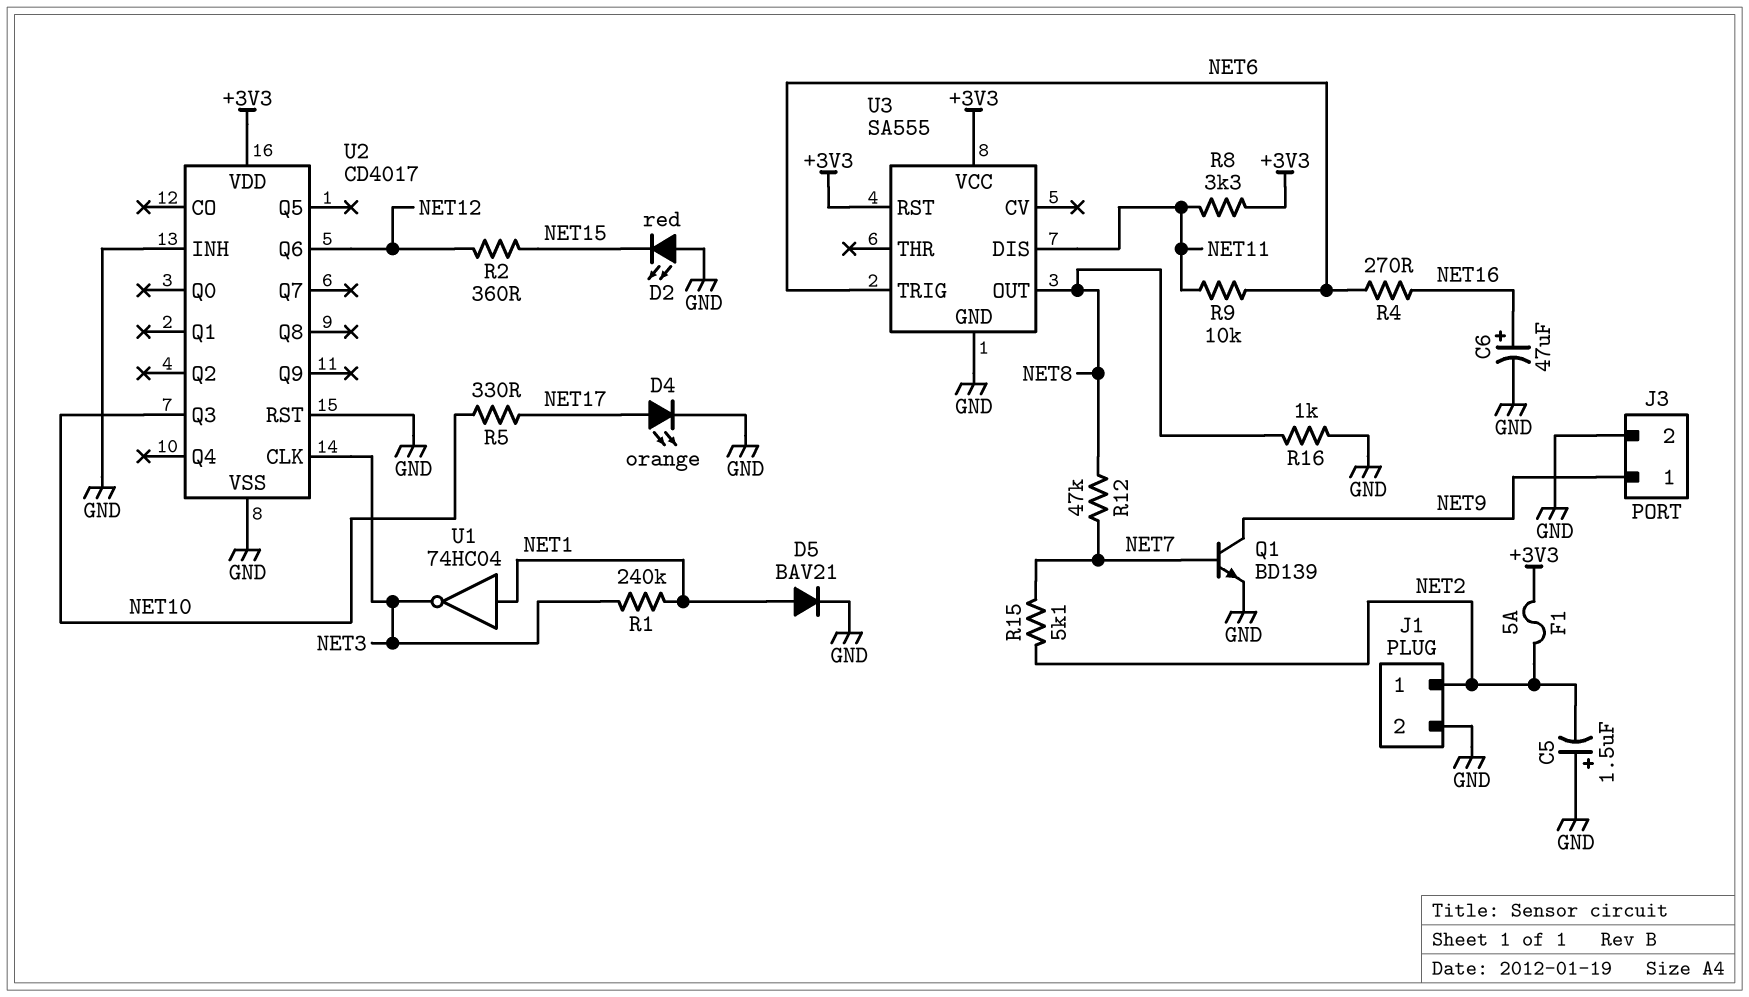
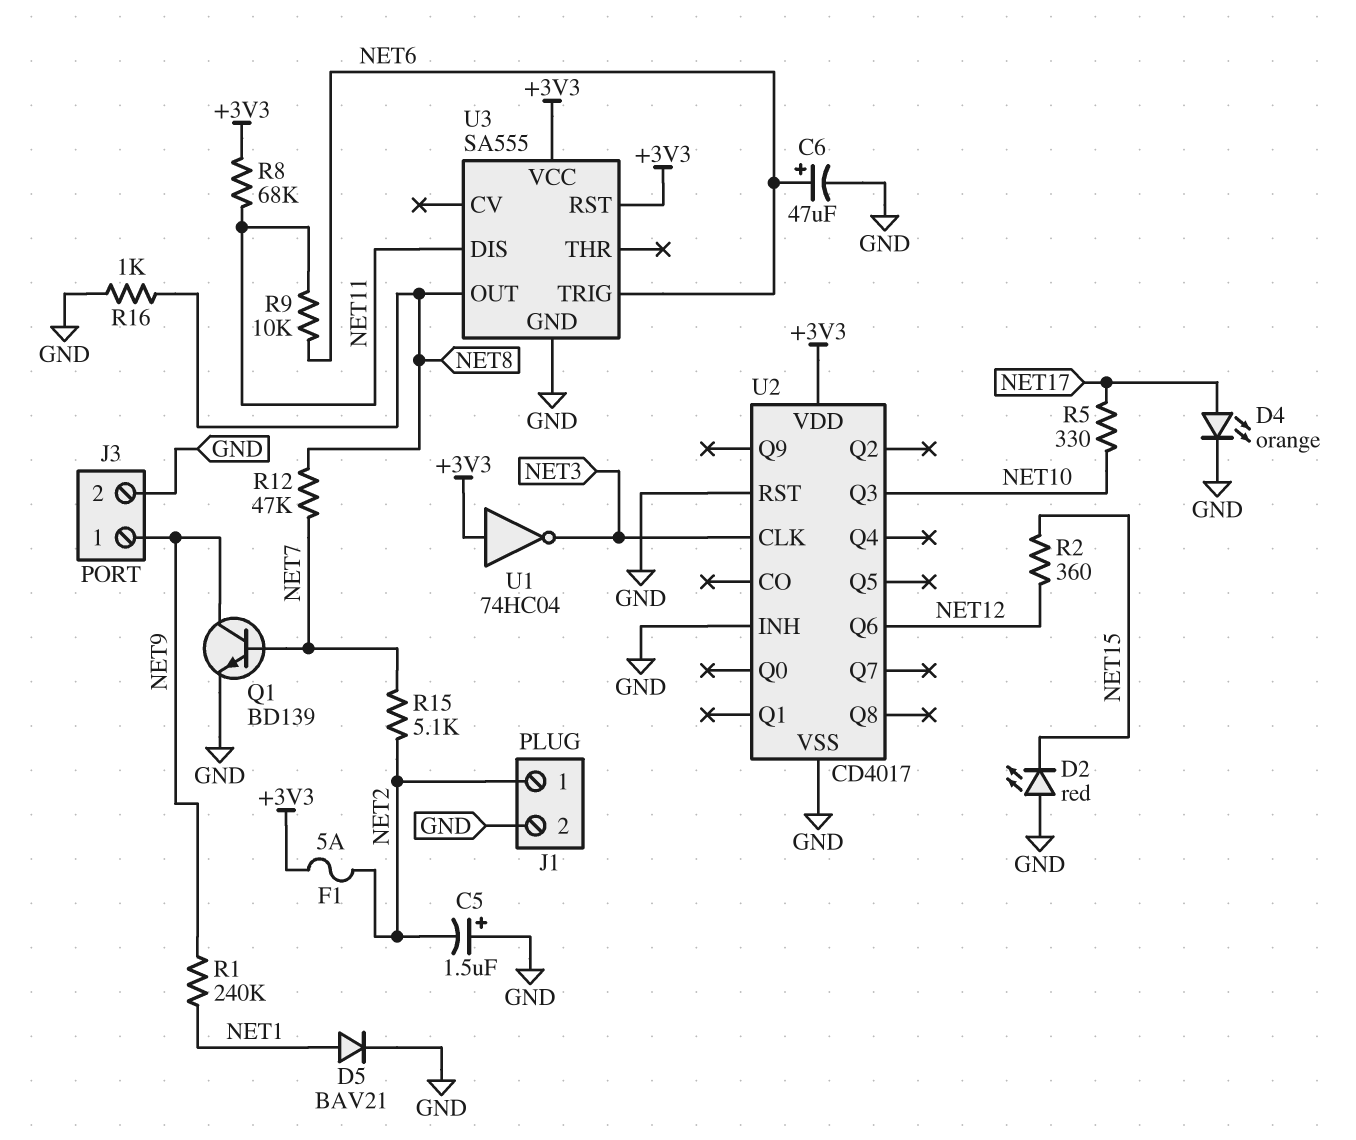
C6: 47uF (plus NET16, minus GND) -> 47uF (plus NET6, minus GND)
R1: 240k (NET1, NET3) -> 240k (NET1, NET9)
R4: 270 (NET6, NET16) -> none
R8: 3.3k (+3V3, NET11) -> 68k (+3V3, NET11)
U1: NOT 74HC04 (in NET1, out NET3) -> NOT 74HC04 (in +3V3, out NET3)

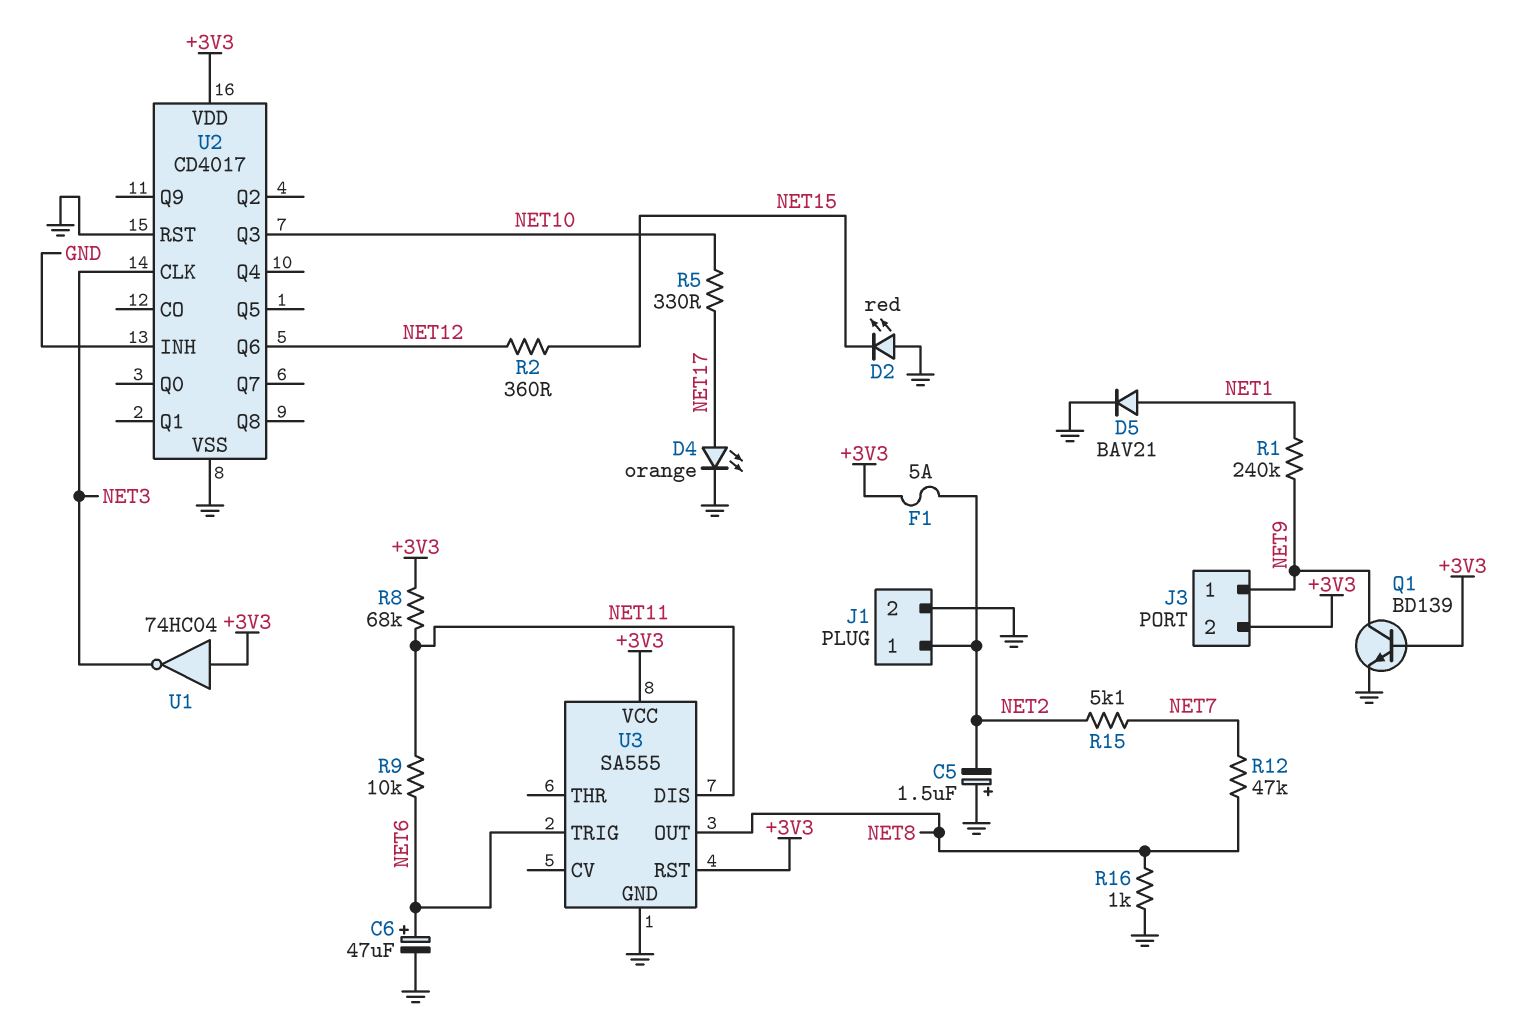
J3 pin 2: GND -> +3V3
Q1: NPN BD139 (B NET7, C NET9, E GND) -> NPN BD139 (B +3V3, C NET9, E GND)

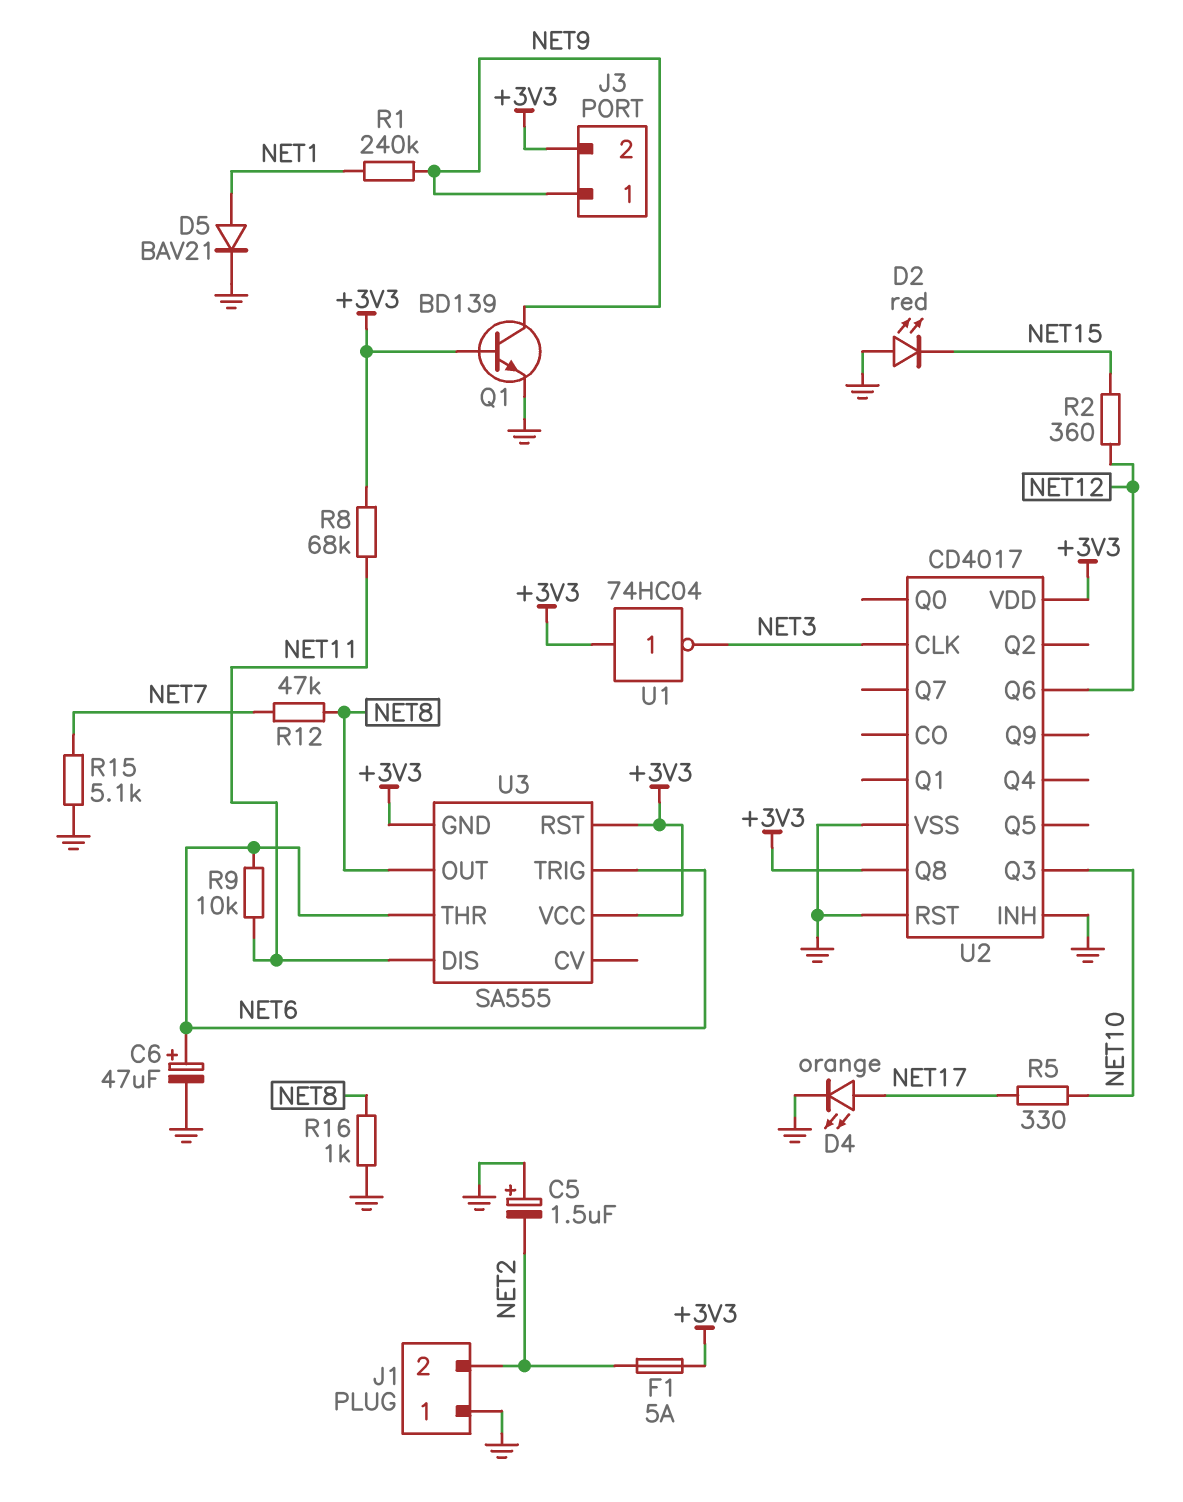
J1 pin 1: NET2 -> GND
J1 pin 2: GND -> NET2
R15: 5.1k (NET2, NET7) -> 5.1k (GND, NET7)
U2 pin Q8: none -> +3V3
U3 pin GND: GND -> +3V3
U3 pin THR: none -> NET6

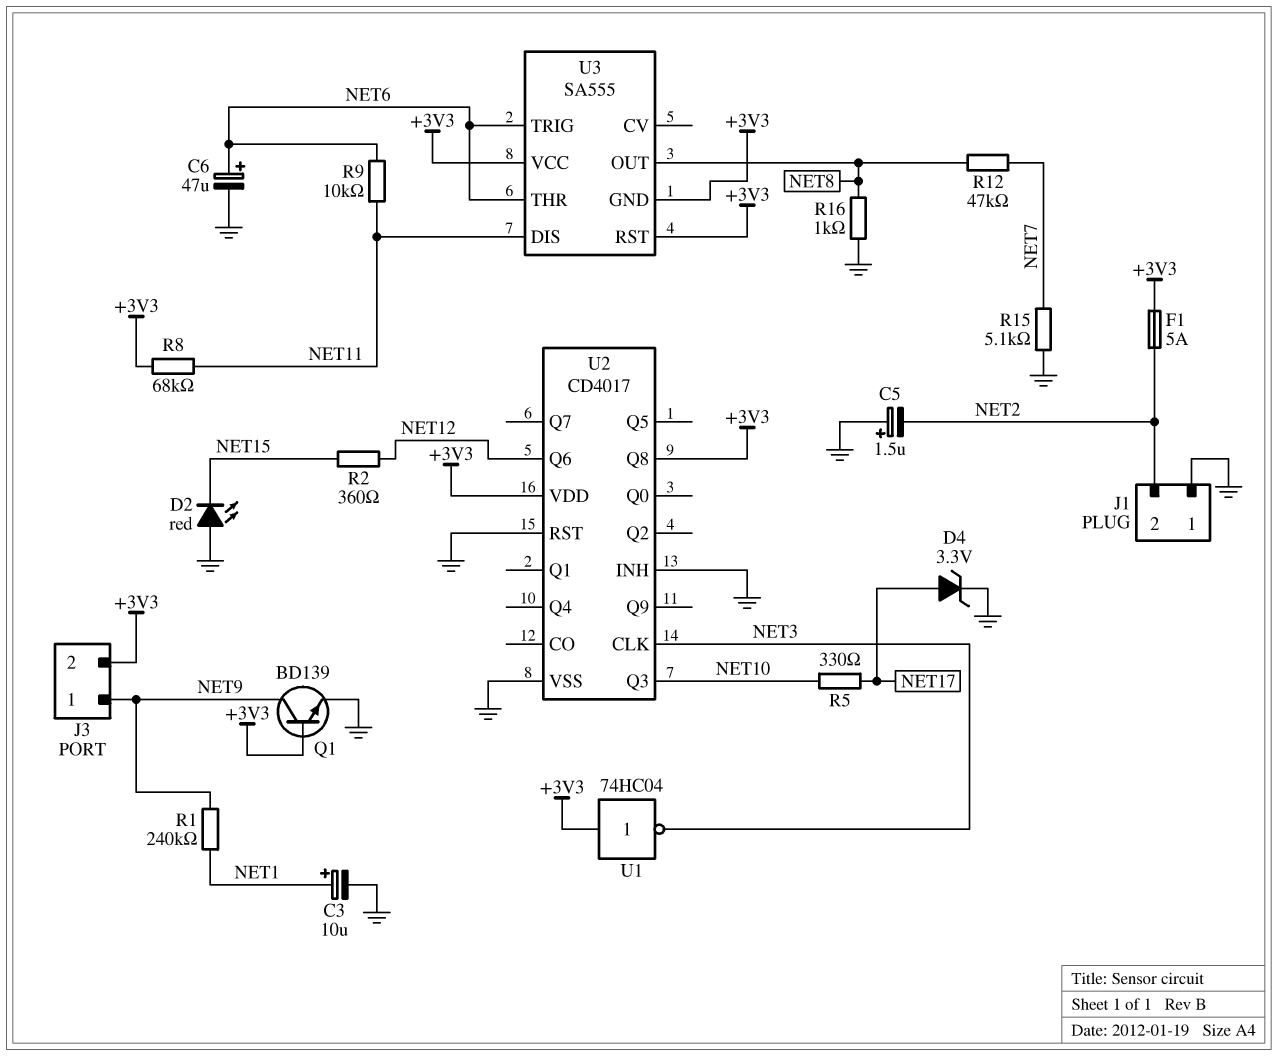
C3: none -> 10uF (plus NET1, minus GND)
D4: LED orange (A NET17, K GND) -> zener 3.3V (A NET17, K GND)
D5: diode BAV21 (A NET1, K GND) -> none

